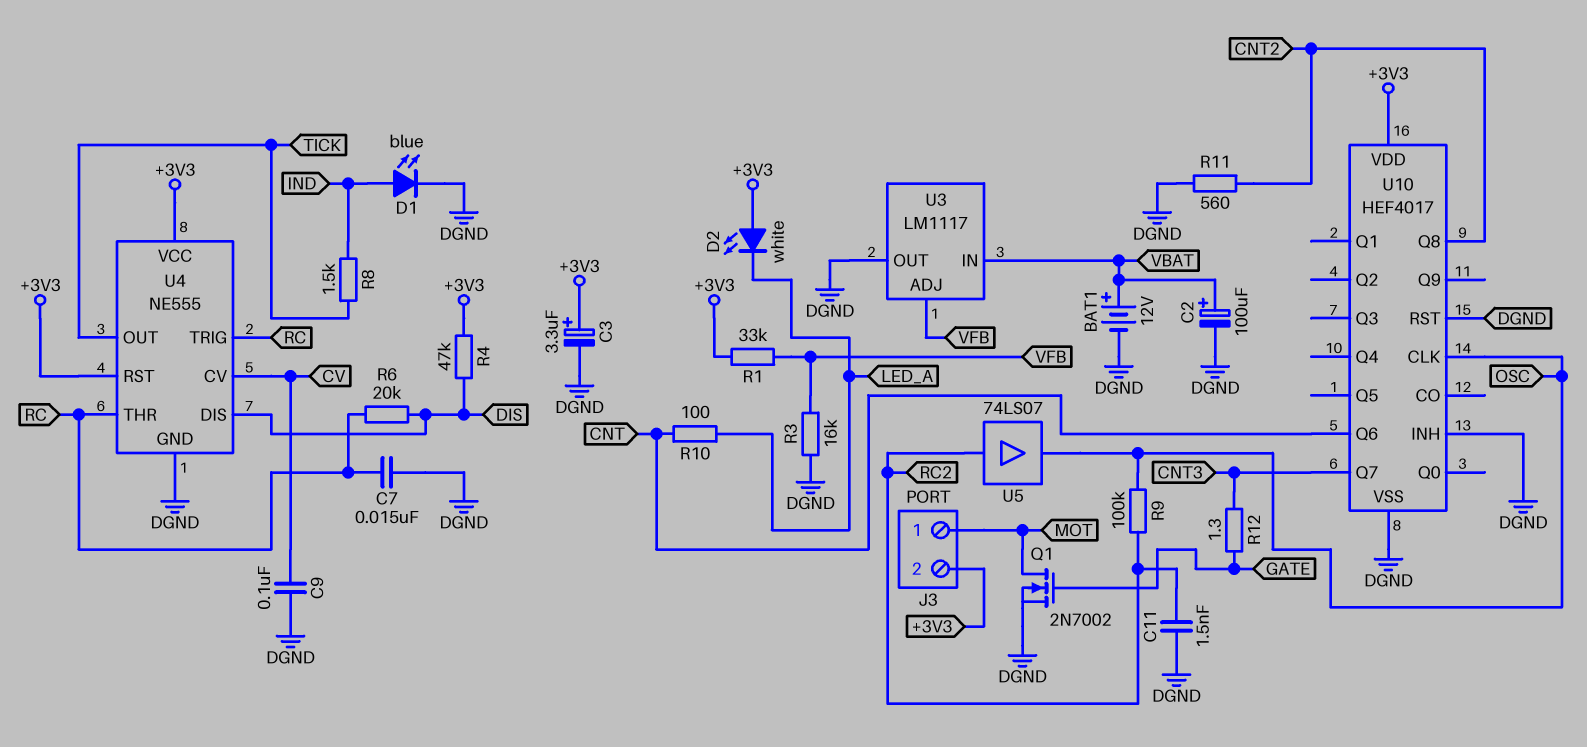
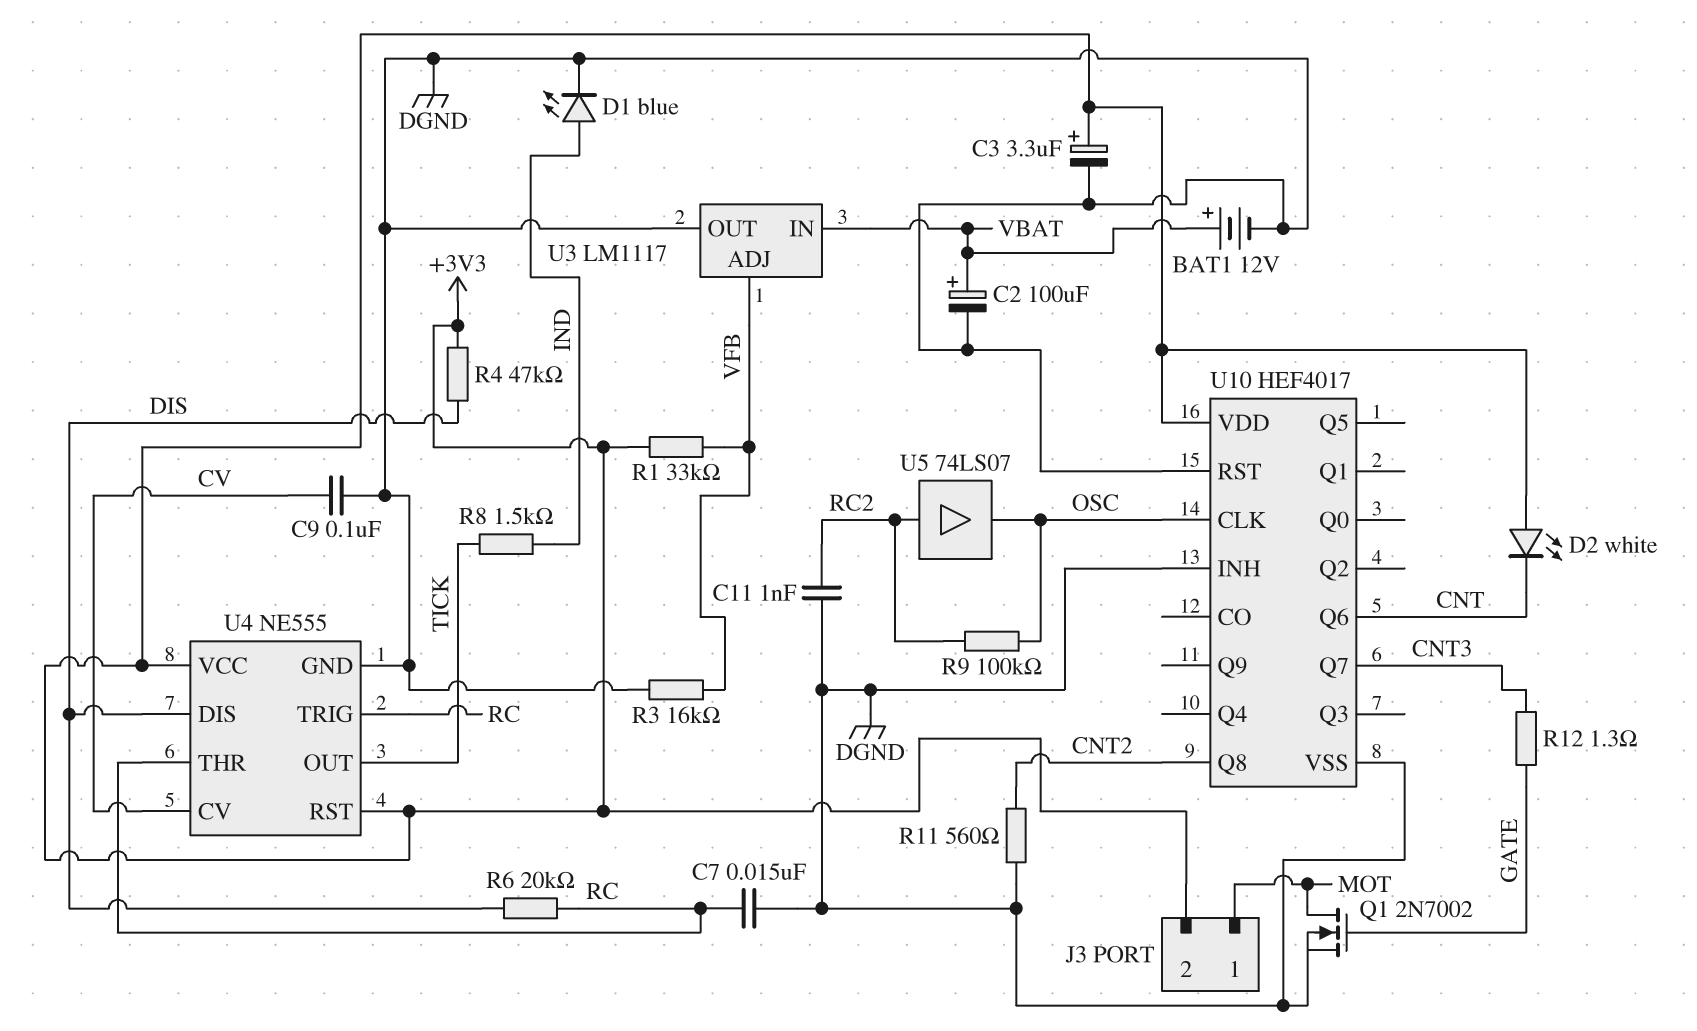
C11: 1.5nF (DGND, RC2) -> 1nF (DGND, RC2)
D2: LED white (A +3V3, K LED_A) -> LED white (A +3V3, K CNT)
R10: 100 (CNT, LED_A) -> none

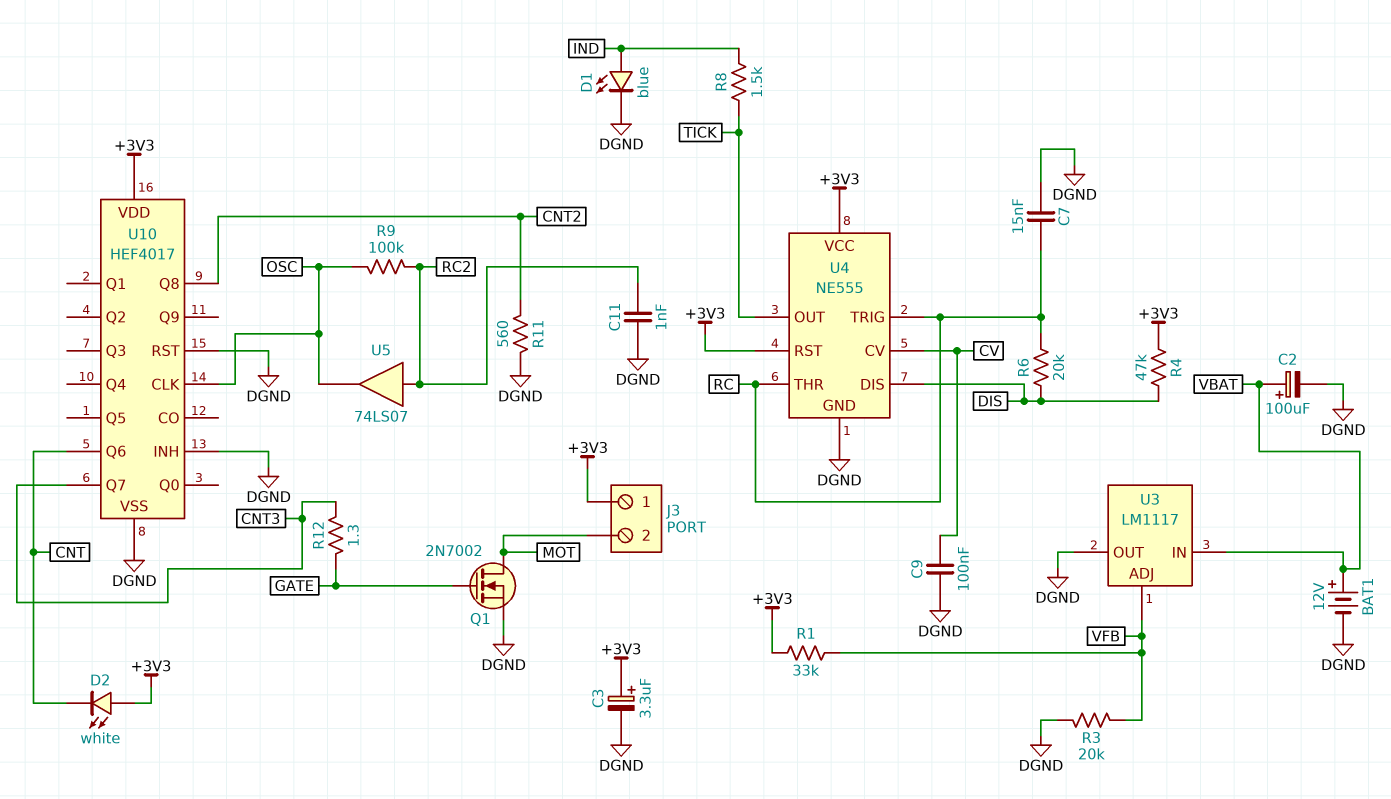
J3 pin 1: MOT -> +3V3
J3 pin 2: +3V3 -> MOT
R3: 16k (DGND, VFB) -> 20k (DGND, VFB)

